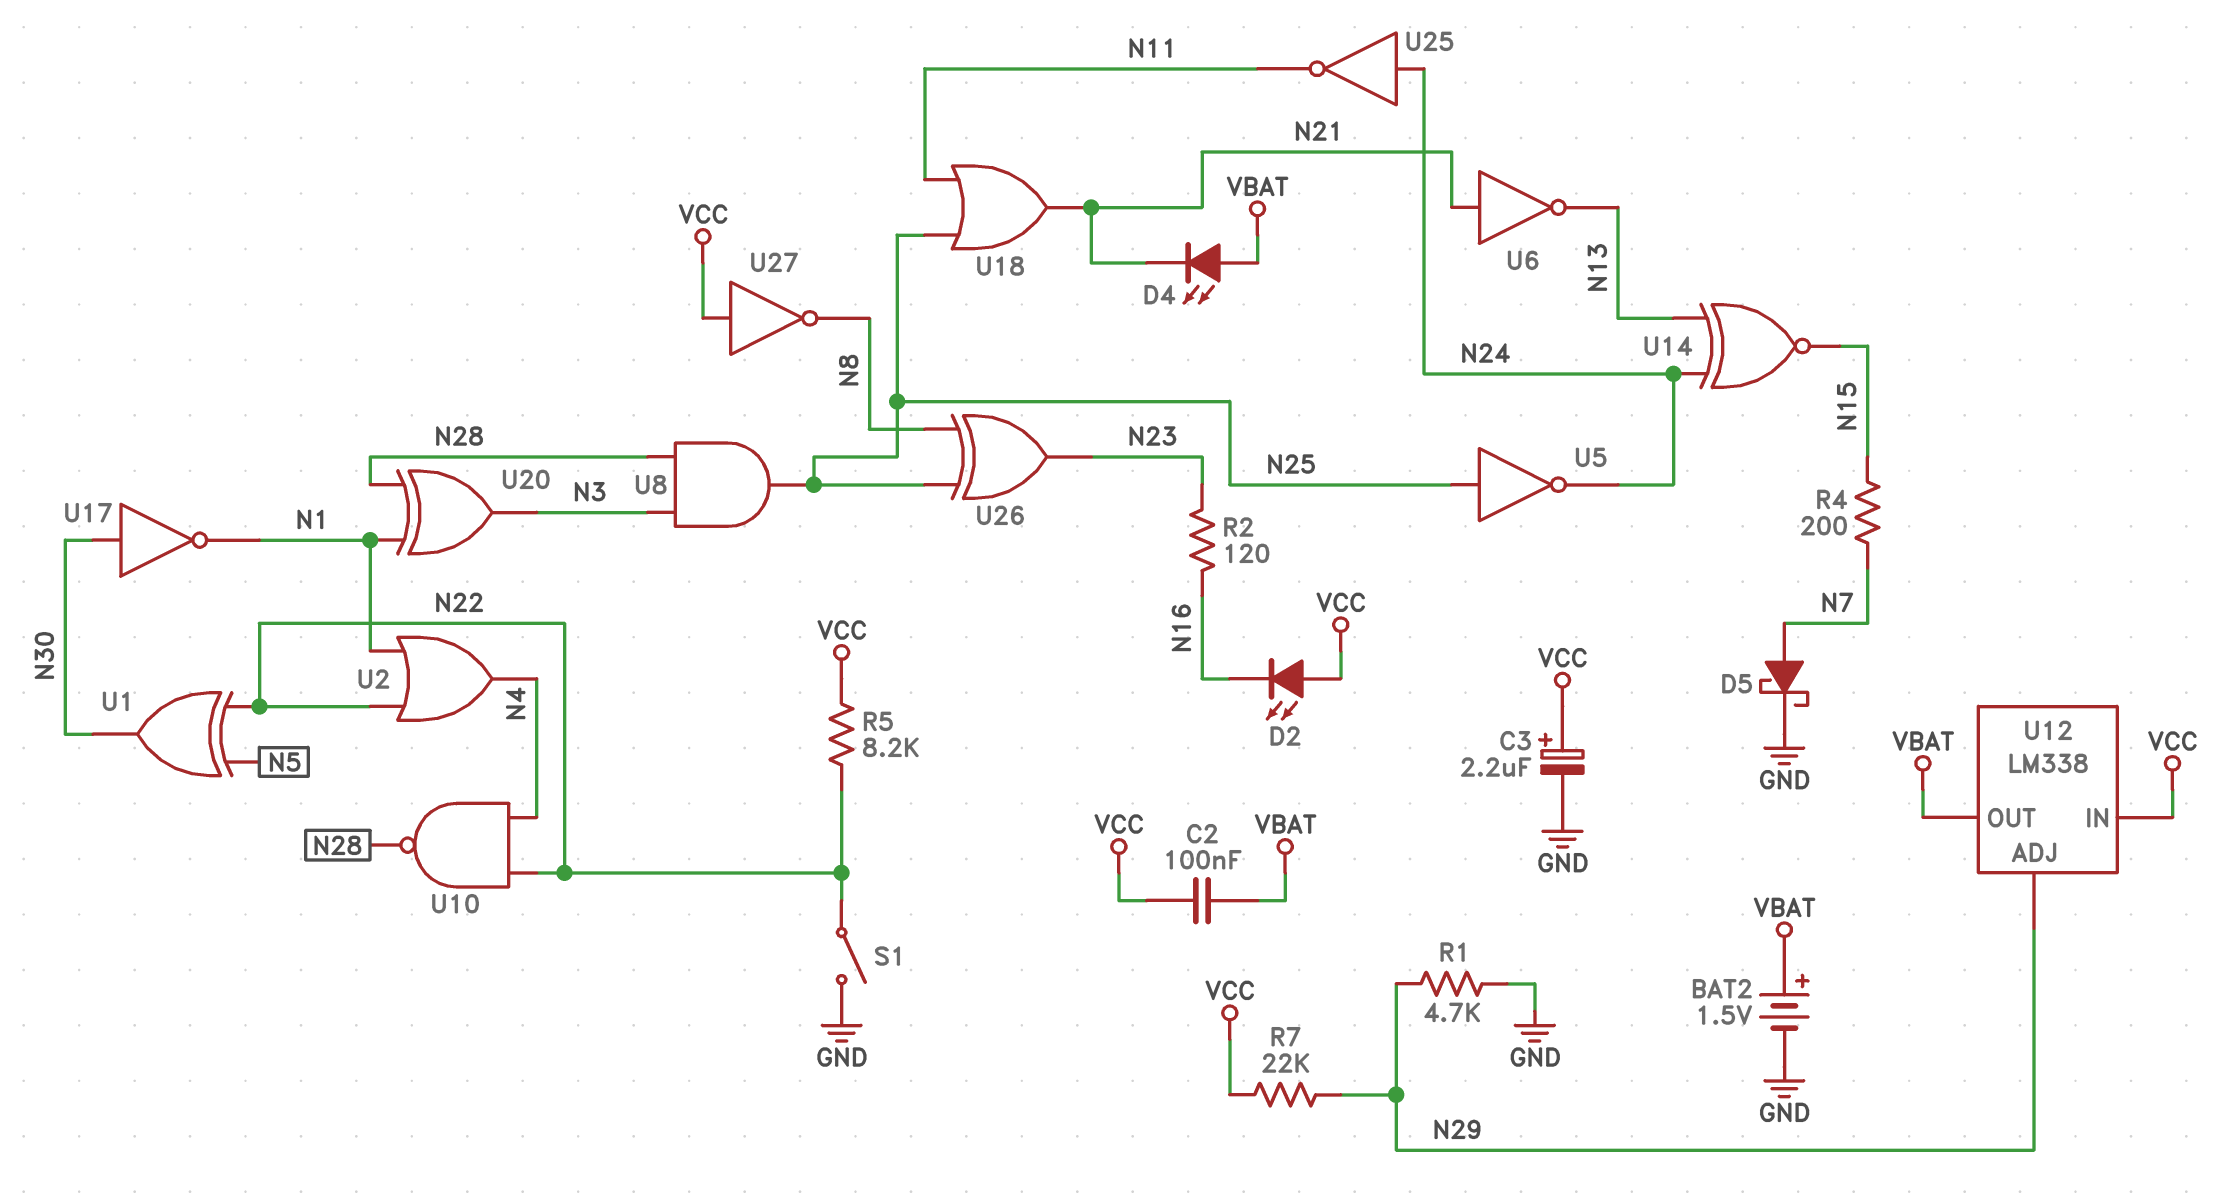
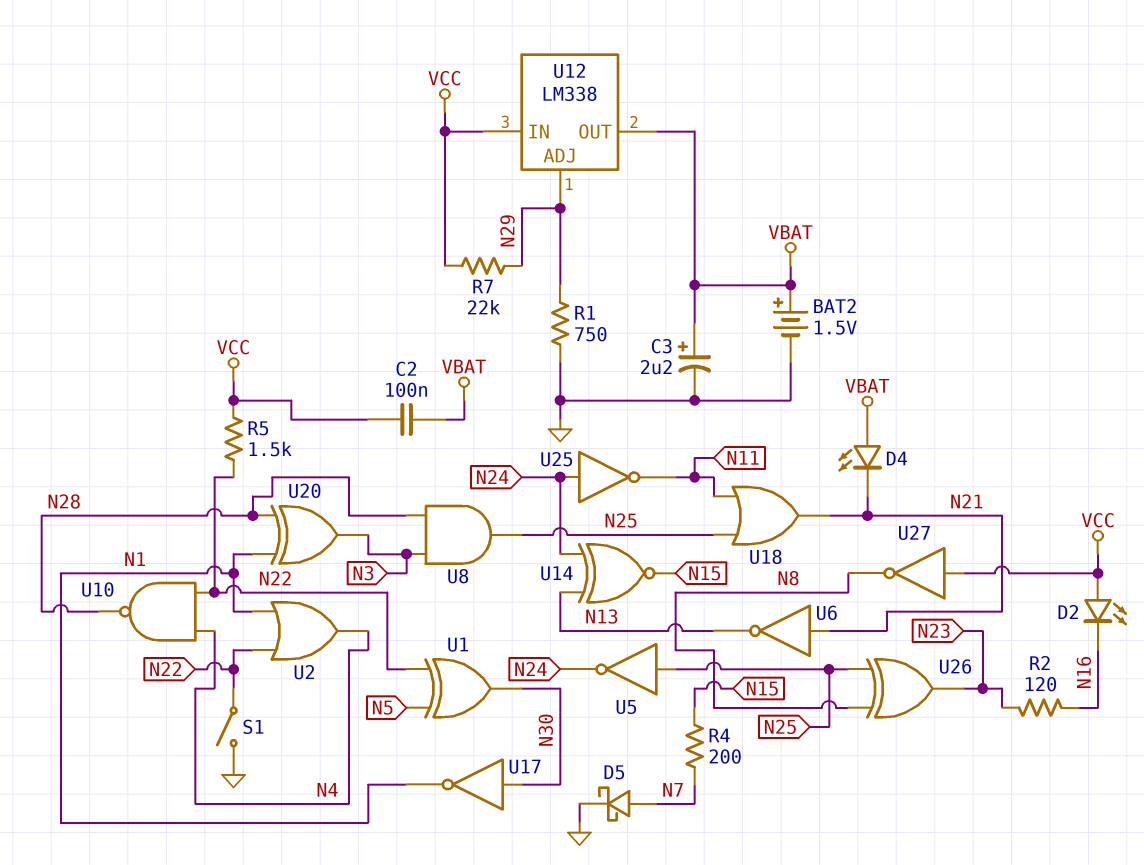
C3: 2.2uF (plus VCC, minus GND) -> 2.2uF (plus VBAT, minus GND)
R1: 4.7k (GND, N29) -> 750 (GND, N29)
R5: 8.2k (N22, VCC) -> 1.5k (N22, VCC)

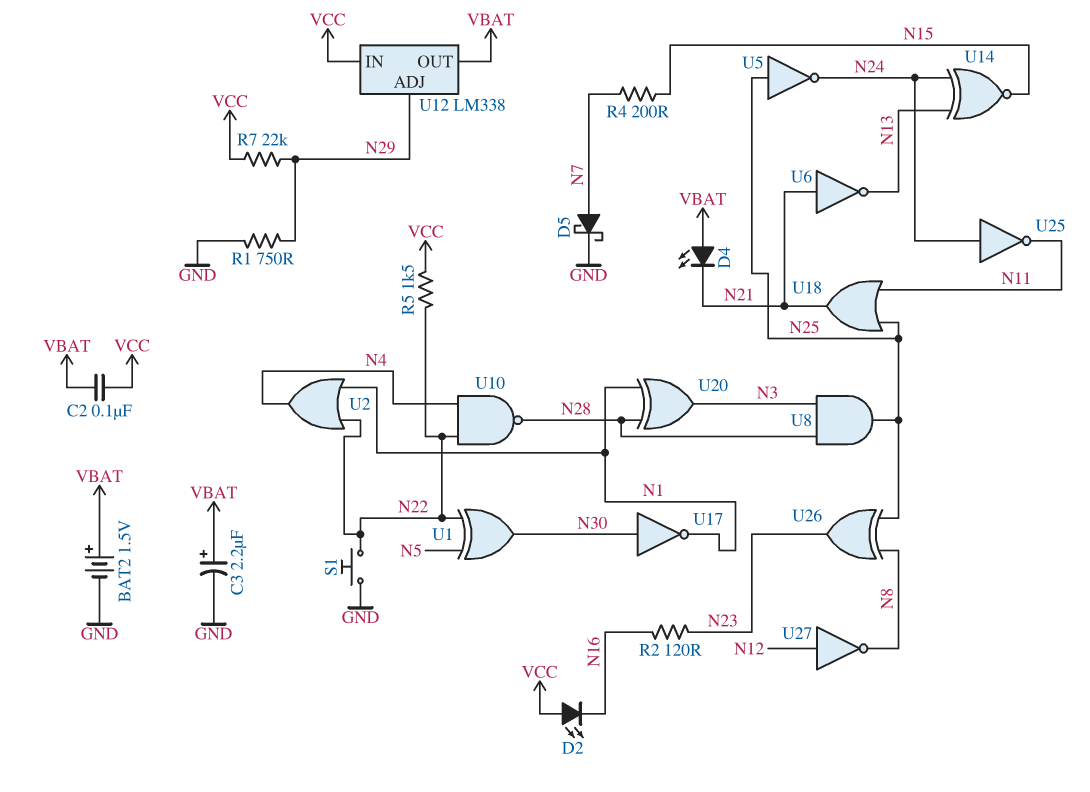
S1: switch (GND, N22) -> button (GND, N22)
U27: NOT (in VCC, out N8) -> NOT (in N12, out N8)

